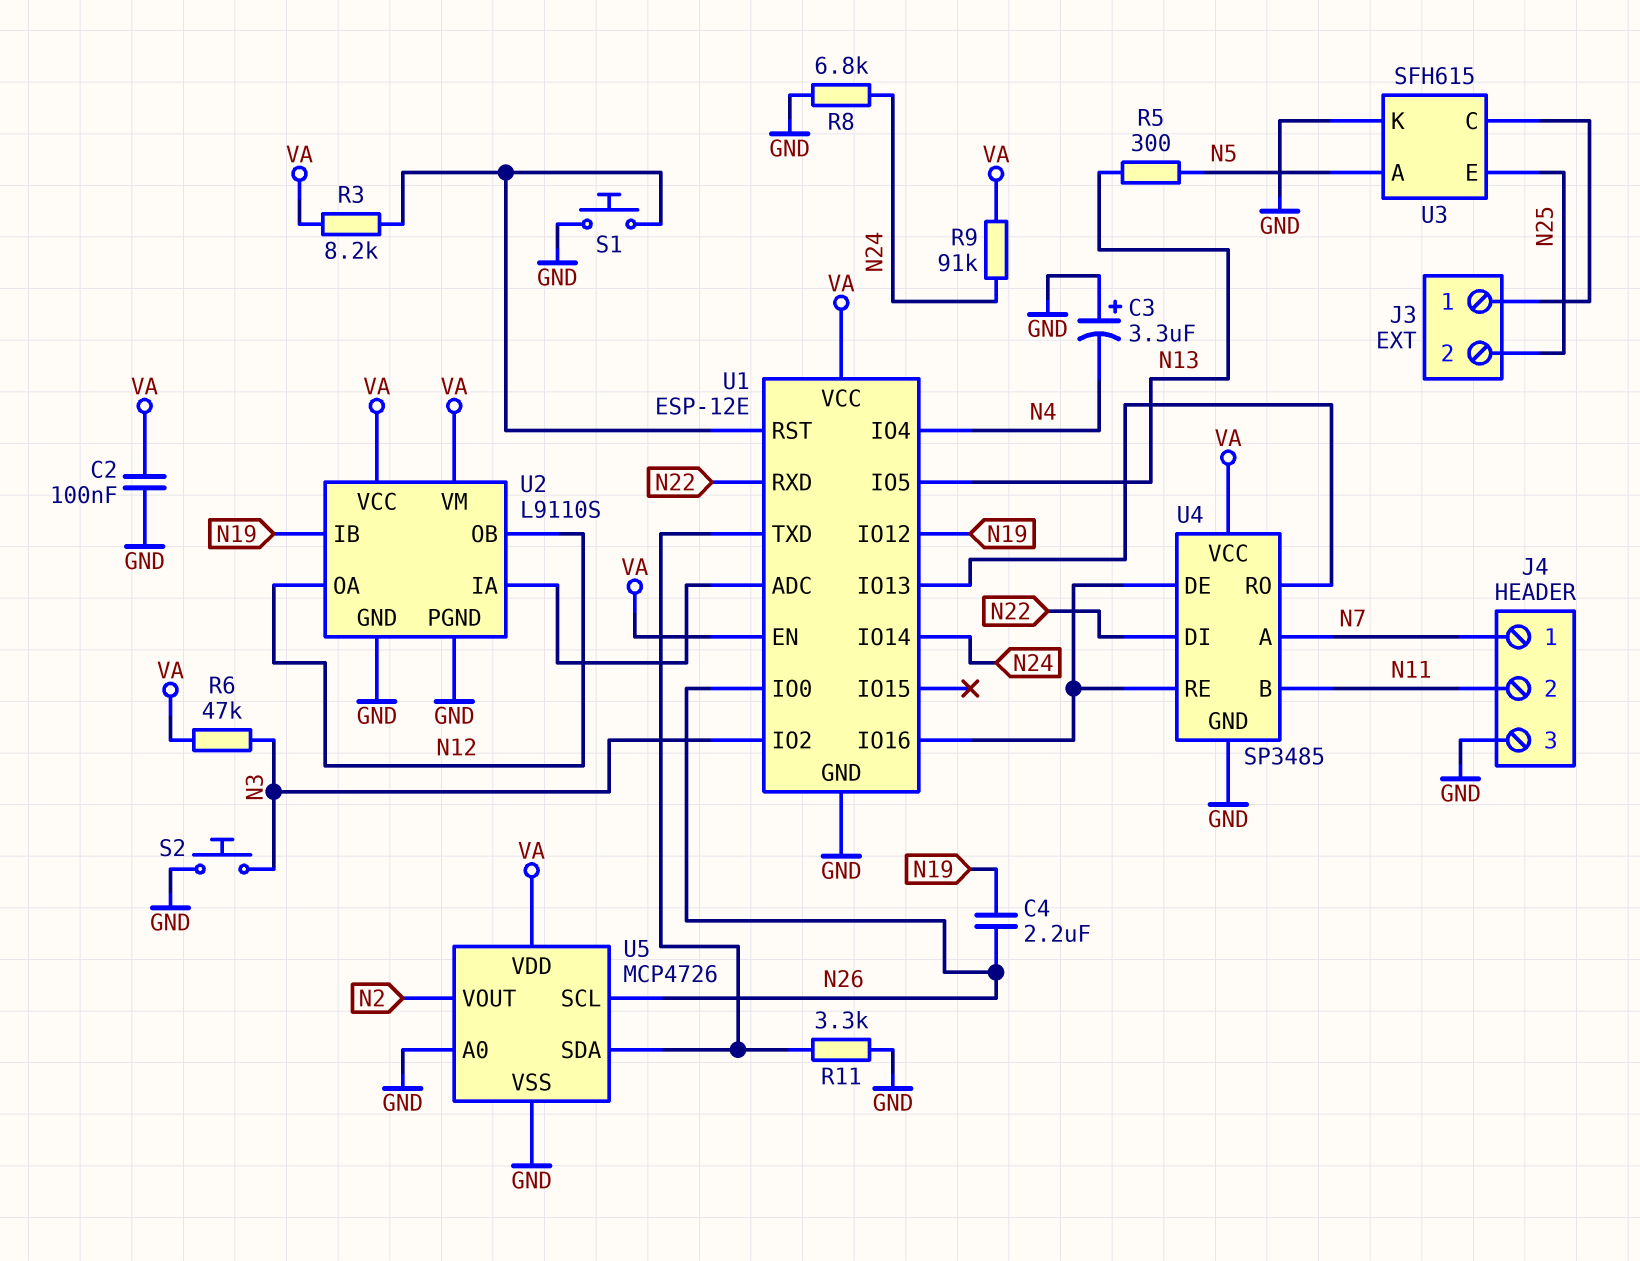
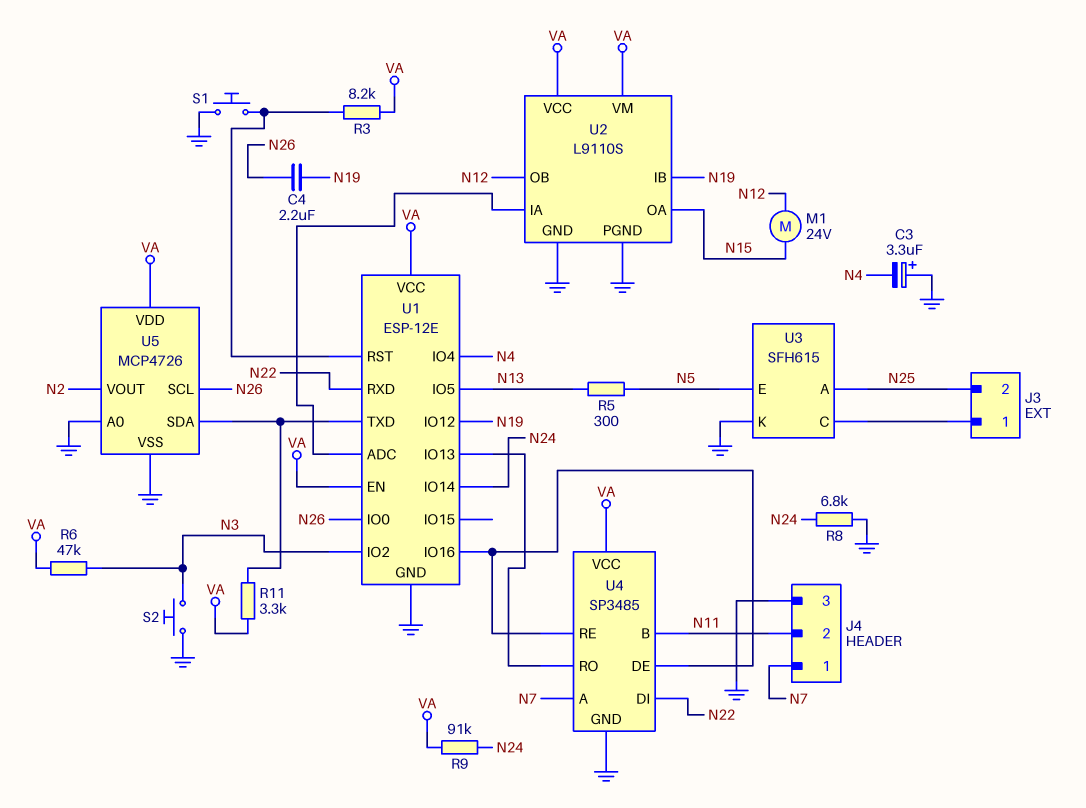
C2: 100nF (GND, VA) -> none
M1: none -> motor 24V (N12, N15)
R11: 3.3k (GND, U1/TXD) -> 3.3k (U1/TXD, VA)
U2 pin OA: N12 -> N15
U3 pin A: N5 -> N25
U3 pin E: N25 -> N5

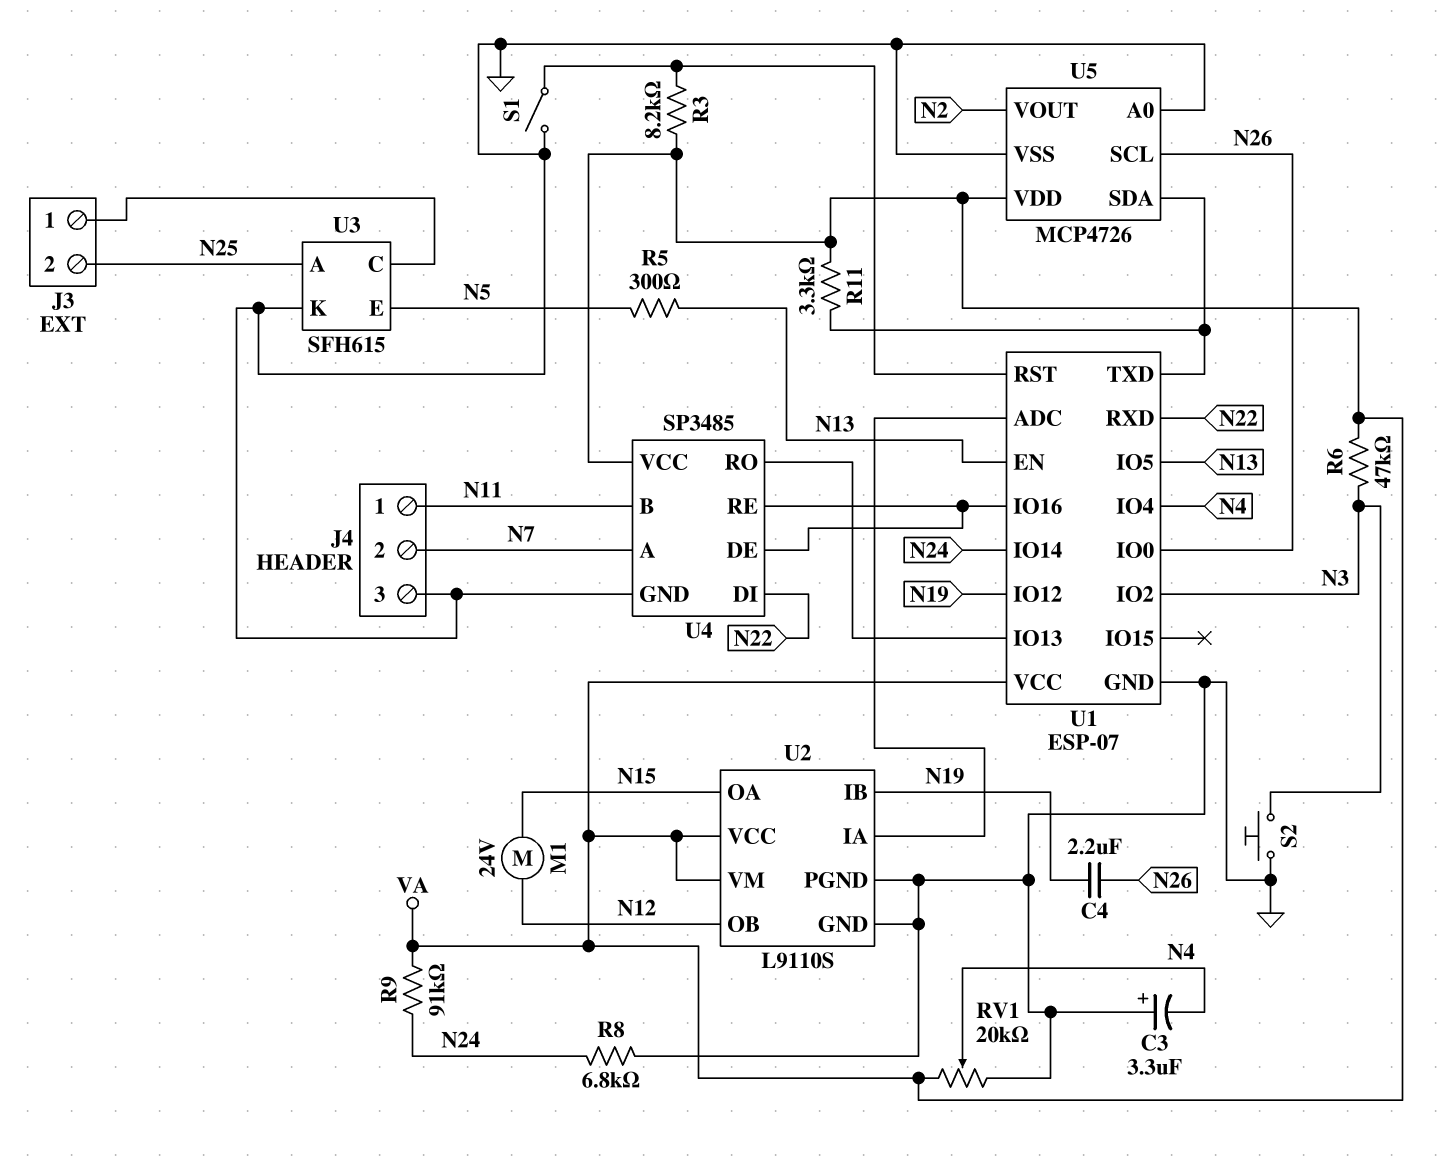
J4 pin 1: N7 -> N11
J4 pin 2: N11 -> N7
RV1: none -> 20k (GND, VA, wiper N4)
S1: button (GND, U1/RST) -> switch (GND, U1/RST)
U1: ESP-12E -> ESP-07
U1 pin EN: VA -> N13

